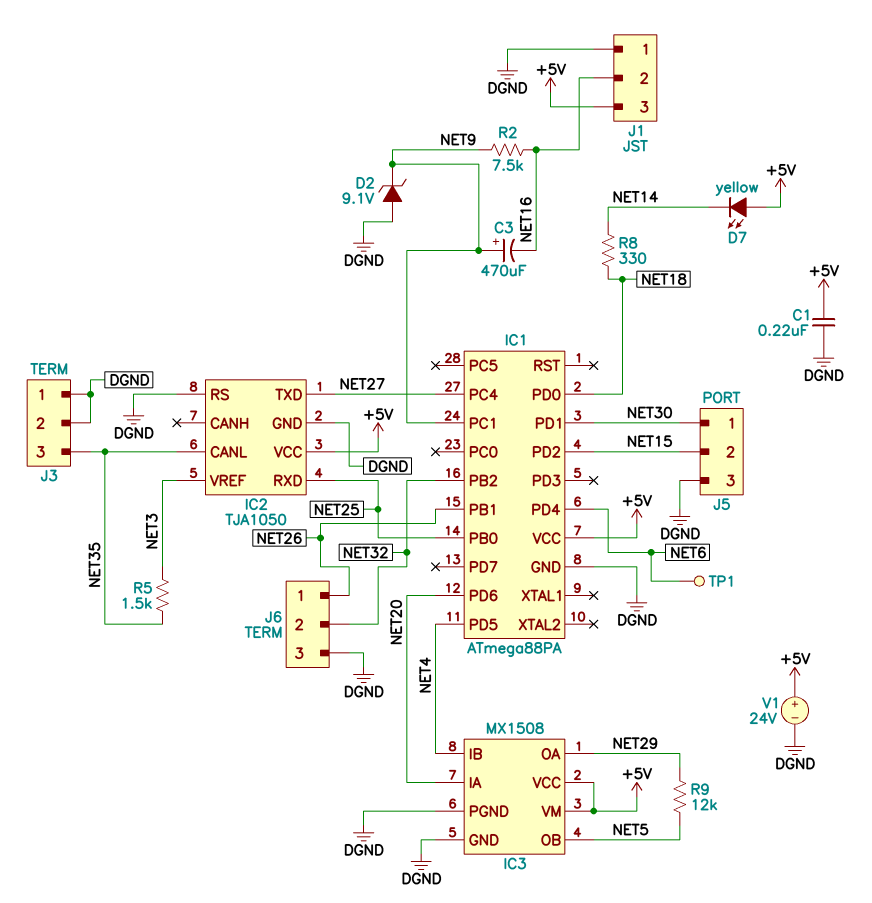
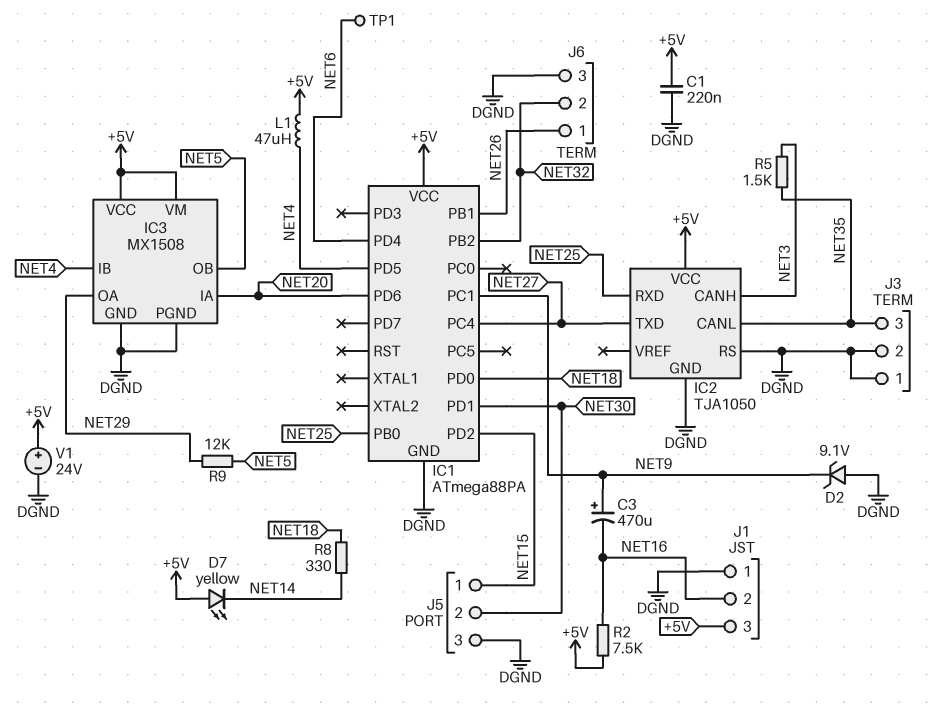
IC2 pin CANH: none -> NET3
IC2 pin VREF: NET3 -> none
J5 pin 1: NET30 -> NET15
J5 pin 2: NET15 -> NET30
L1: none -> 47uH (+5V, NET4)
R2: 7.5k (NET9, NET16) -> 7.5k (+5V, NET16)

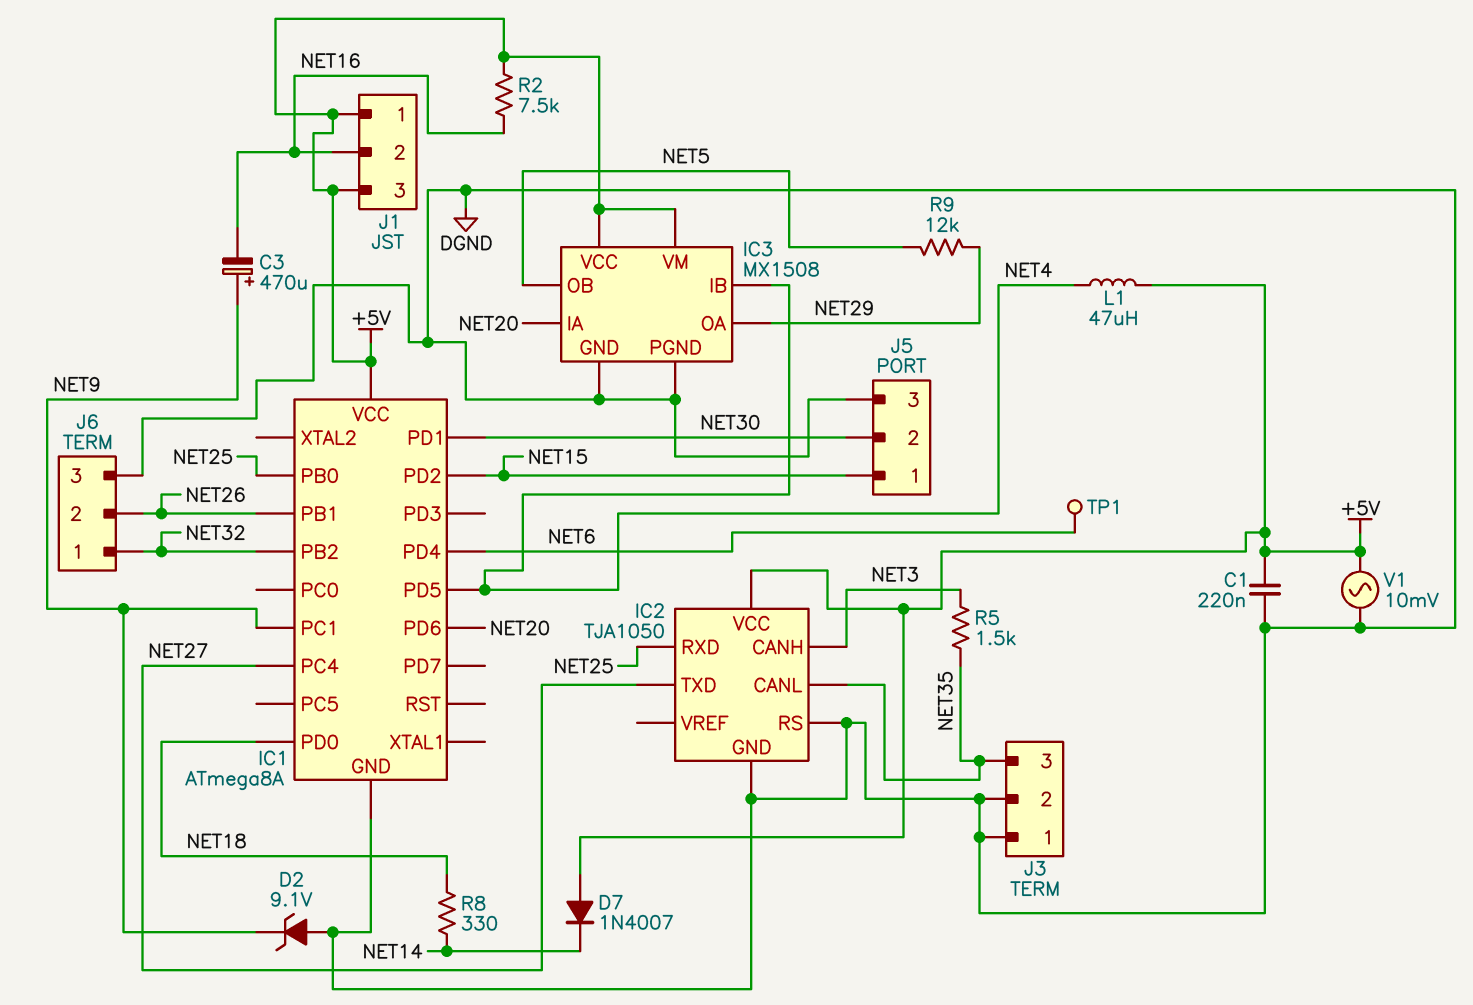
D7: LED yellow (A +5V, K NET14) -> diode 1N4007 (A +5V, K NET14)
IC1: ATmega88PA -> ATmega8A
J1 pin 1: DGND -> +5V
J6 pin 1: NET26 -> NET32
J6 pin 2: NET32 -> NET26
V1: 24V (plus +5V, minus DGND) -> AC 10mV (+5V, DGND)

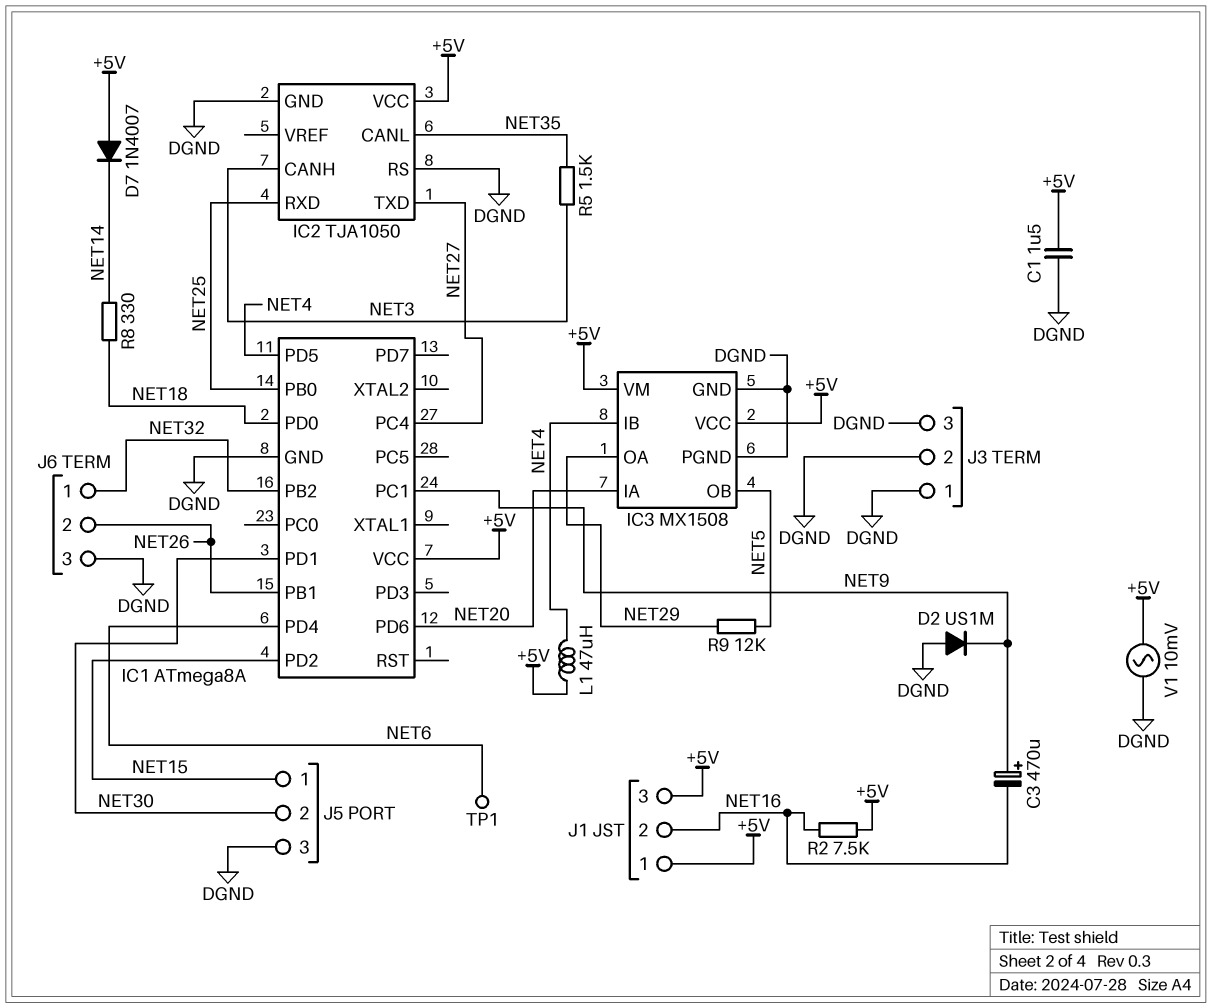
C1: 220nF (+5V, DGND) -> 1.5uF (+5V, DGND)
D2: zener 9.1V (A DGND, K NET9) -> diode US1M (A DGND, K NET9)
J3 pin 3: NET35 -> DGND

